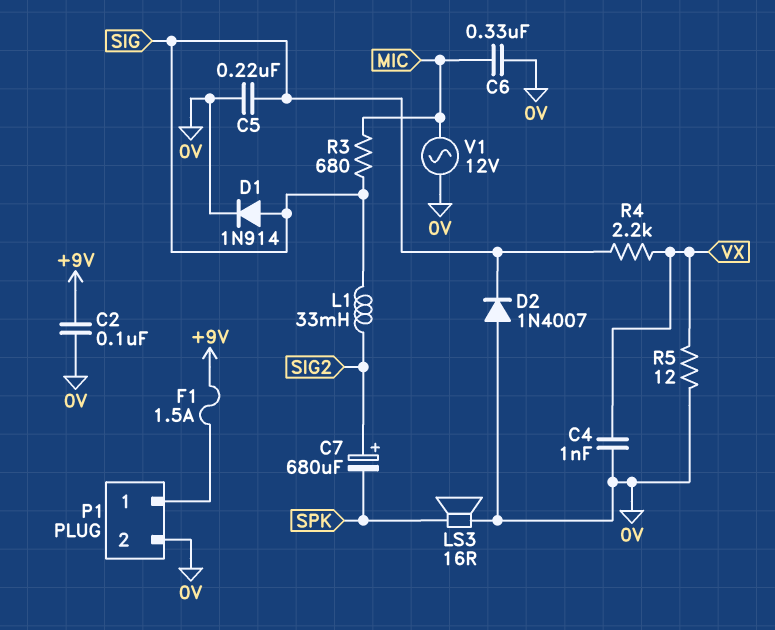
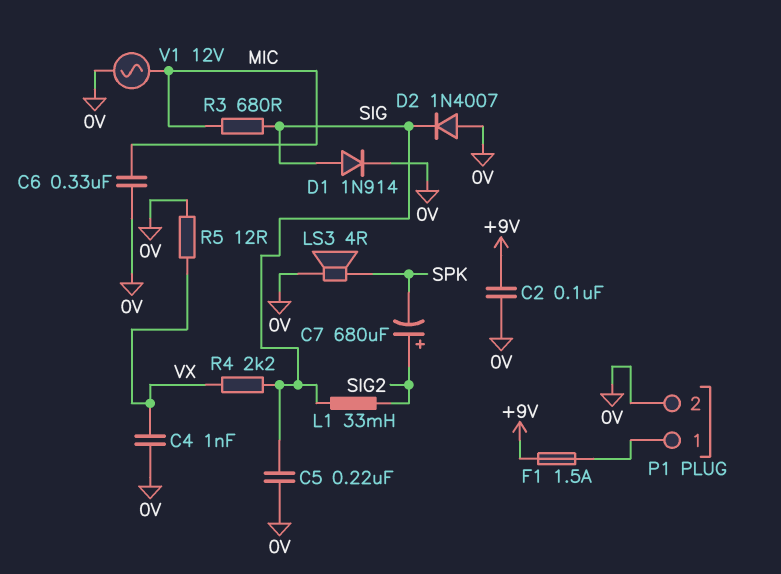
LS3: speaker 16R (0V, SPK) -> speaker 4R (0V, SPK)

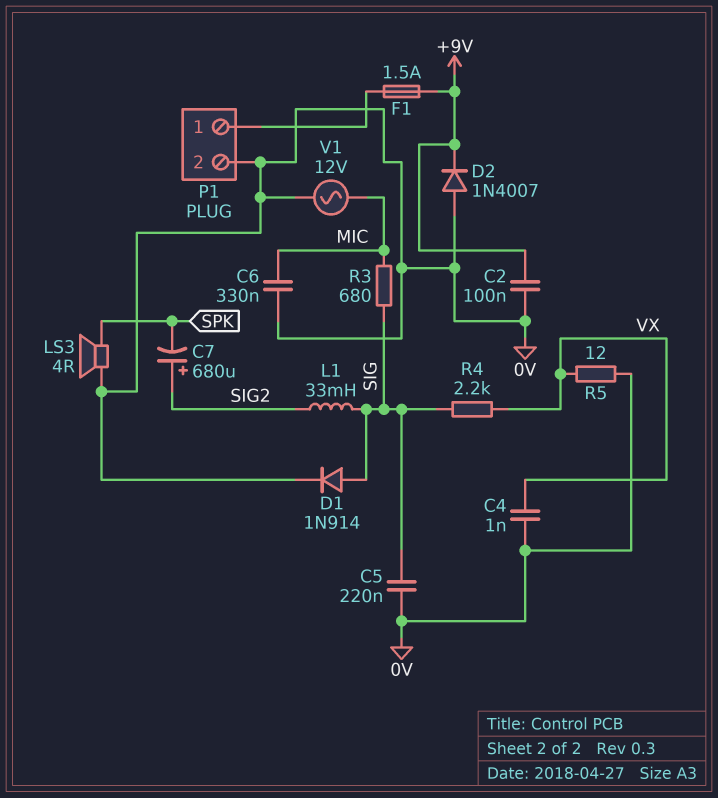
D2: diode 1N4007 (A 0V, K SIG) -> diode 1N4007 (A 0V, K +9V)

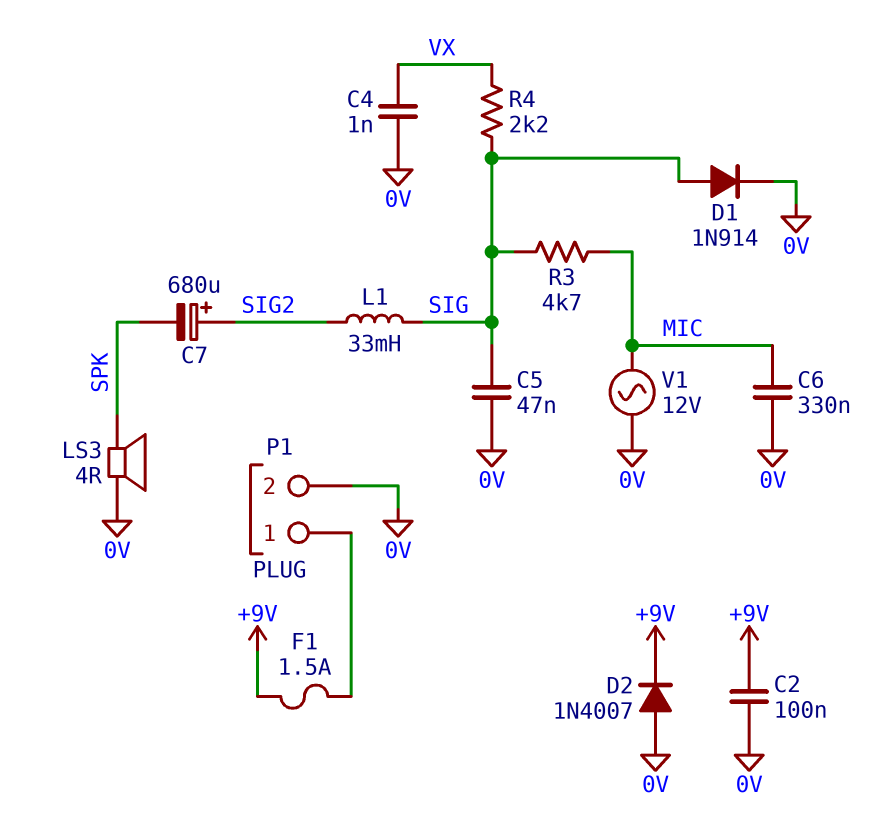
C5: 220nF (0V, SIG) -> 47nF (0V, SIG)
R3: 680 (MIC, SIG) -> 4.7k (MIC, SIG)
R5: 12 (0V, VX) -> none

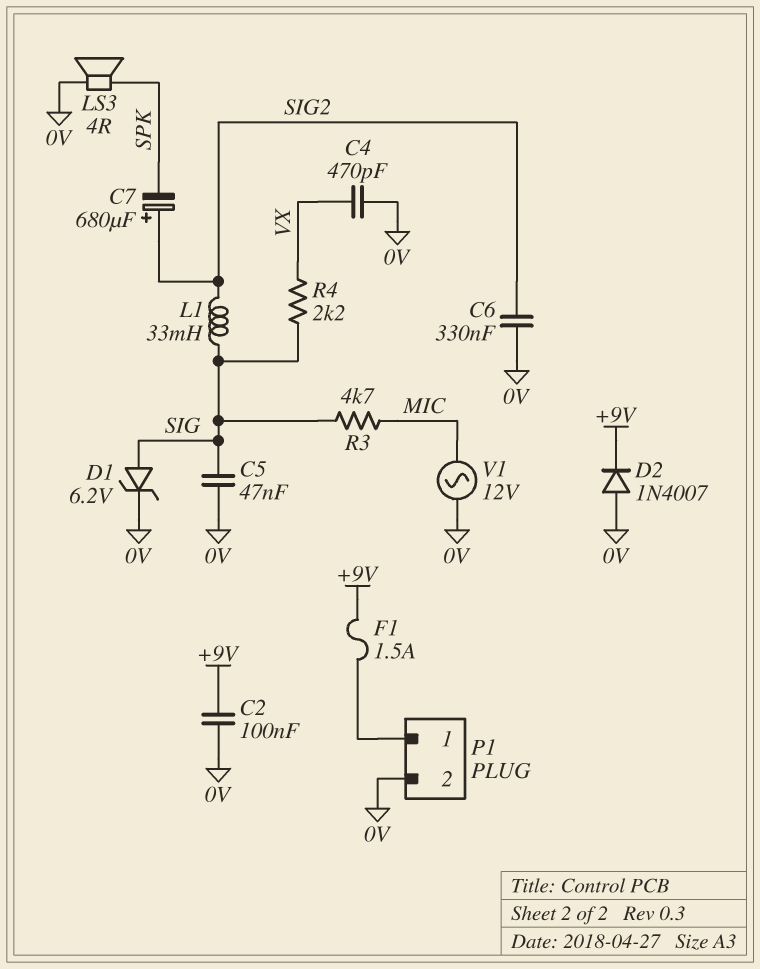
C4: 1nF (0V, VX) -> 470pF (0V, VX)
C6: 330nF (0V, MIC) -> 330nF (0V, SIG2)
D1: diode 1N914 (A SIG, K 0V) -> zener 6.2V (A SIG, K 0V)

